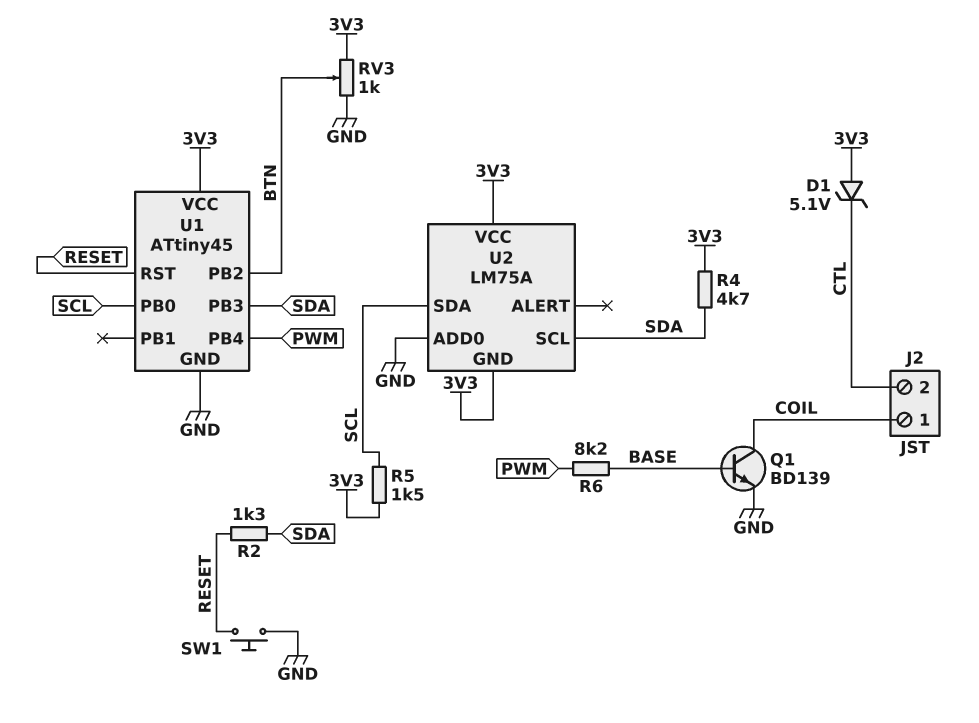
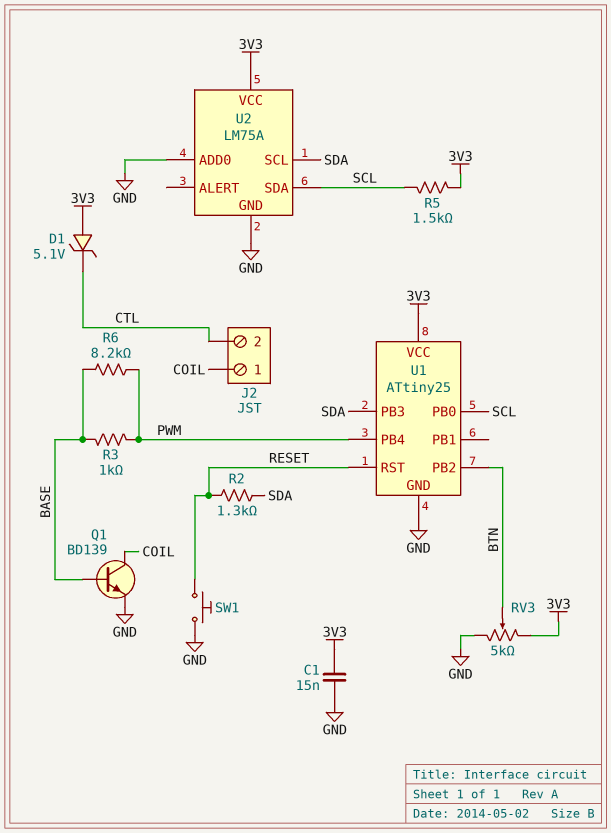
C1: none -> 15nF (3V3, GND)
R3: none -> 1k (BASE, PWM)
R4: 4.7k (3V3, SDA) -> none
RV3: 1k (3V3, GND, wiper BTN) -> 5k (3V3, GND, wiper BTN)
U1: ATtiny45 -> ATtiny25
U2 pin GND: 3V3 -> GND

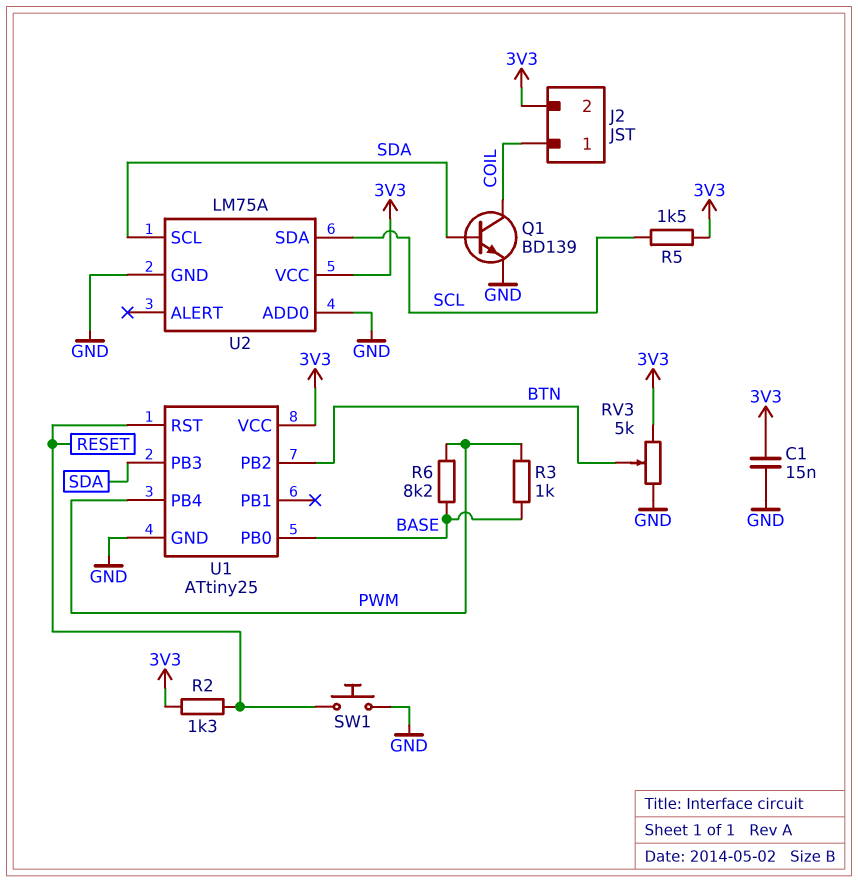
D1: zener 5.1V (A 3V3, K CTL) -> none
J2 pin 2: CTL -> 3V3
Q1: NPN BD139 (B BASE, C COIL, E GND) -> NPN BD139 (B SDA, C COIL, E GND)
R2: 1.3k (RESET, SDA) -> 1.3k (3V3, RESET)
U1 pin PB0: SCL -> BASE

